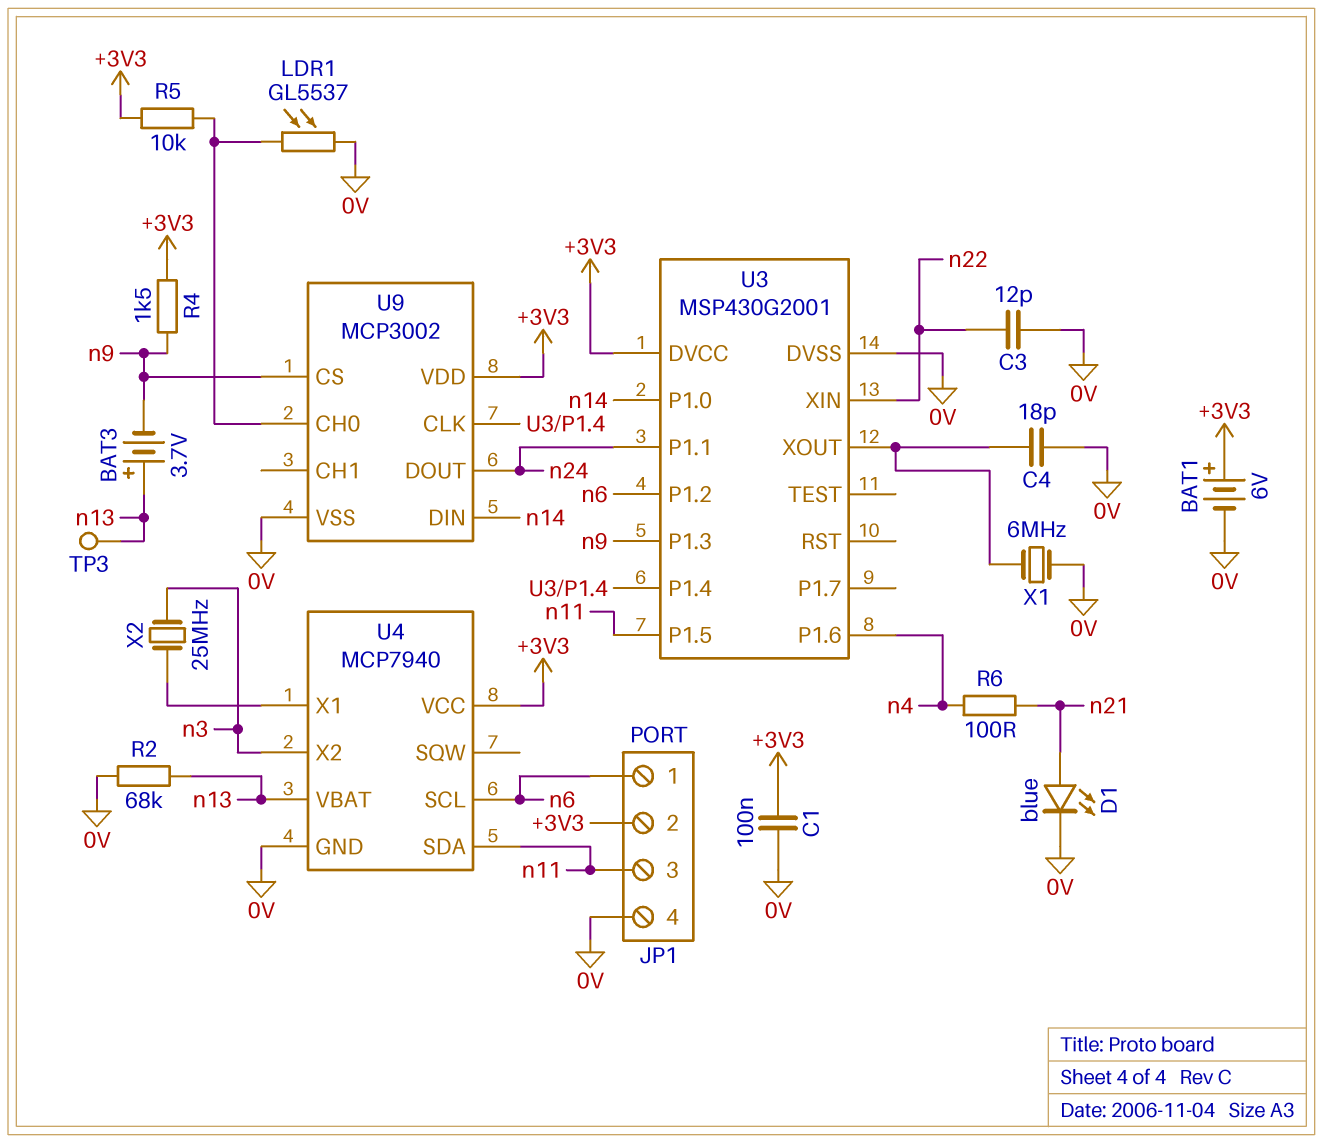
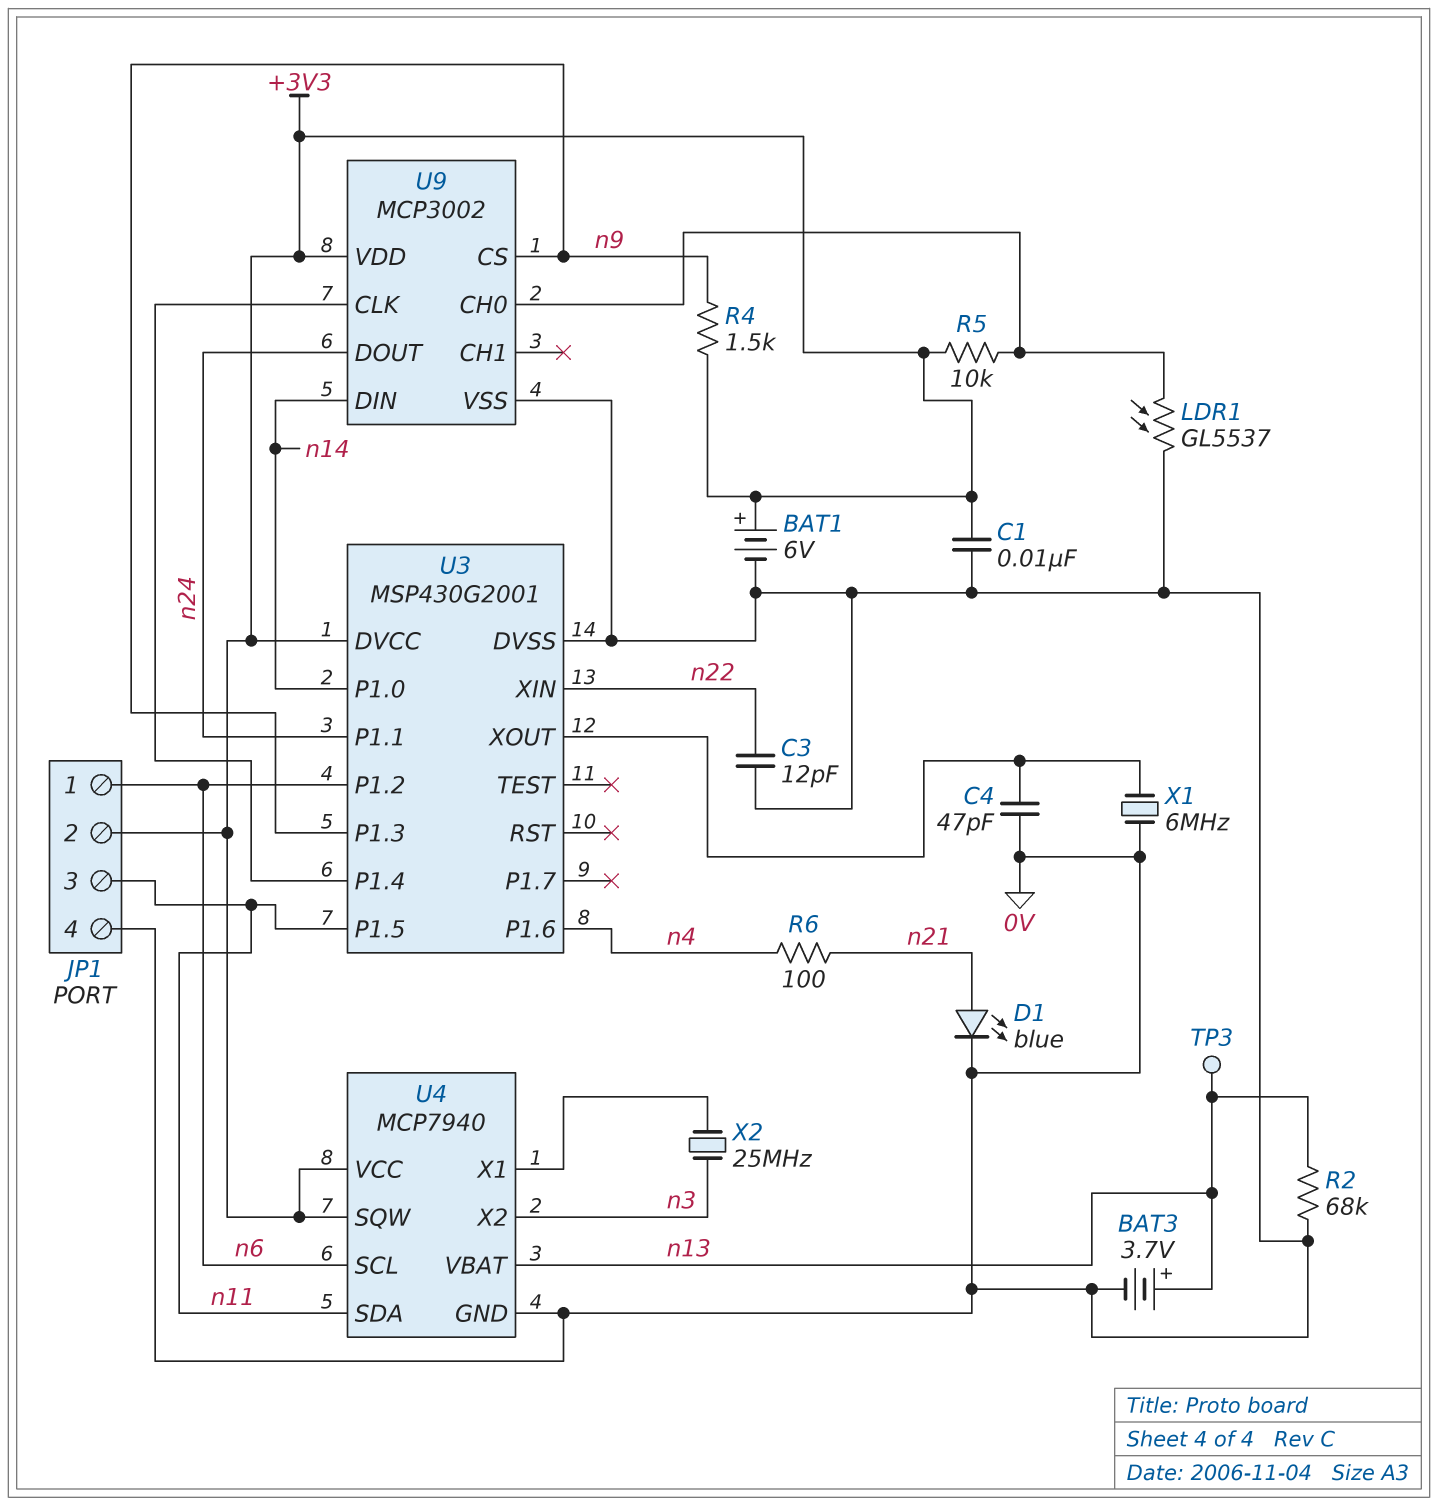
BAT3: 3.7V (plus n13, minus n9) -> 3.7V (plus n13, minus 0V)
C1: 100nF (+3V3, 0V) -> 10nF (+3V3, 0V)
C4: 18pF (0V, U3/XOUT) -> 47pF (0V, U3/XOUT)
U4 pin SQW: none -> +3V3

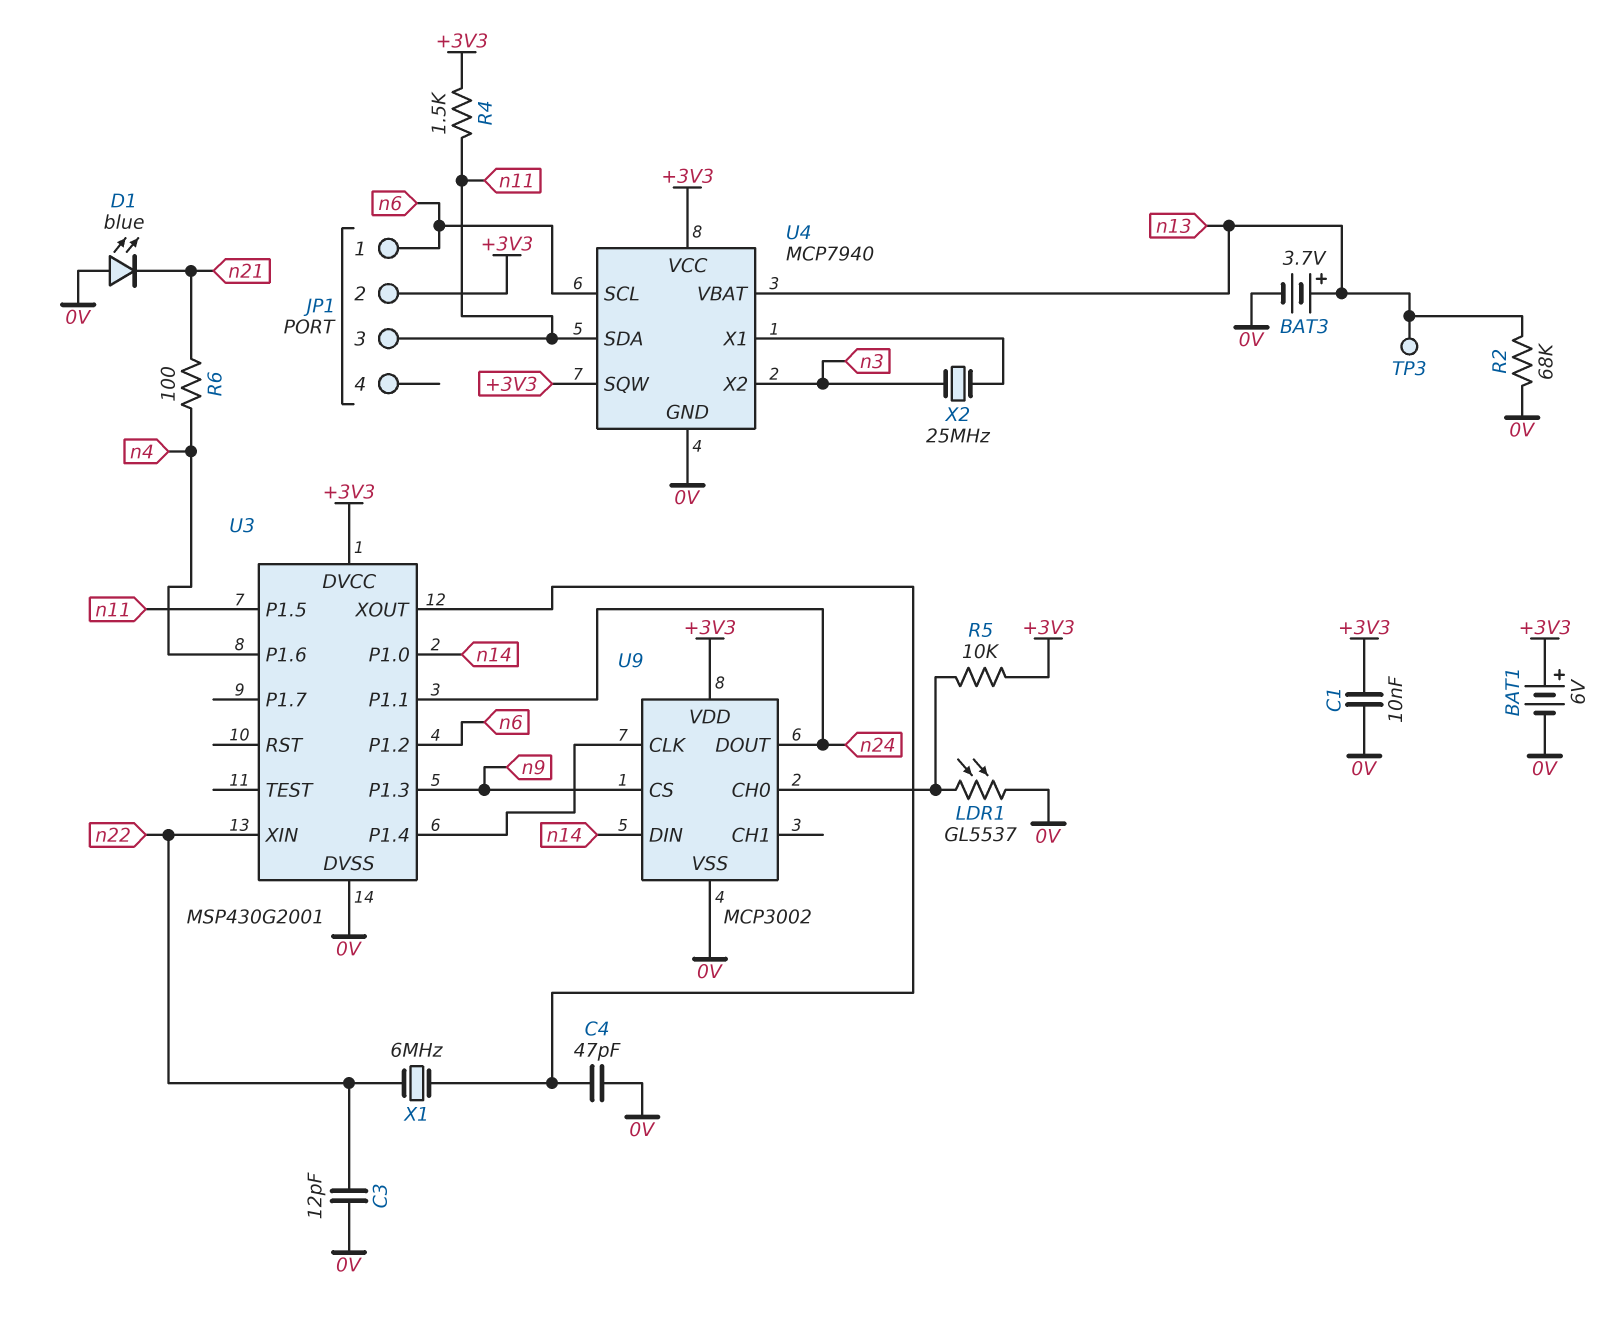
D1: LED blue (A n21, K 0V) -> LED blue (A 0V, K n21)
JP1 pin 4: 0V -> none
R4: 1.5k (+3V3, n9) -> 1.5k (+3V3, n11)
X1: 6MHz (0V, U3/XOUT) -> 6MHz (U3/XOUT, n22)

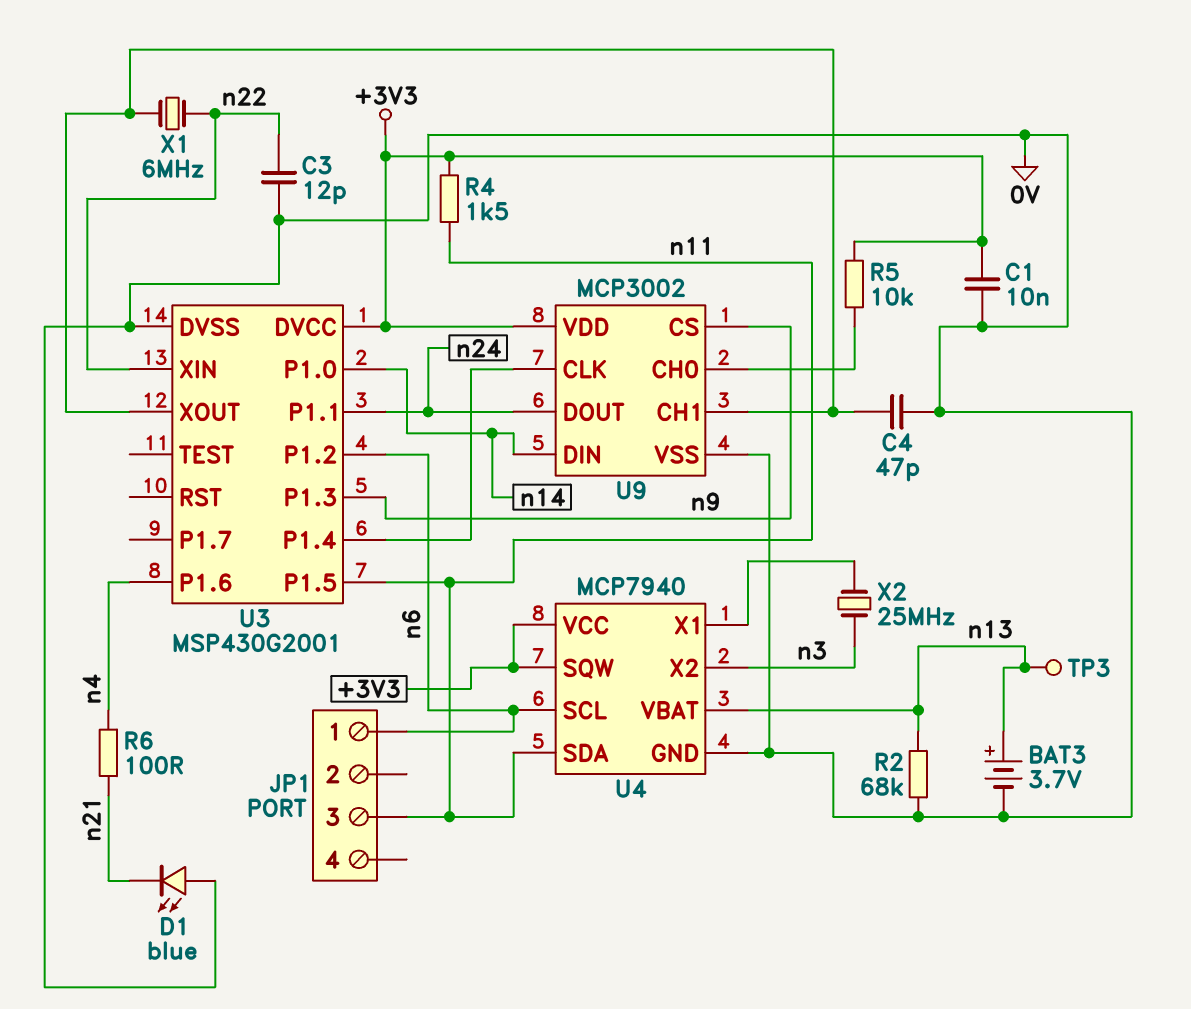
BAT1: 6V (plus +3V3, minus 0V) -> none
JP1 pin 2: +3V3 -> none
LDR1: GL5537 (0V, U9/CH0) -> none
U9 pin CH1: none -> U3/XOUT

